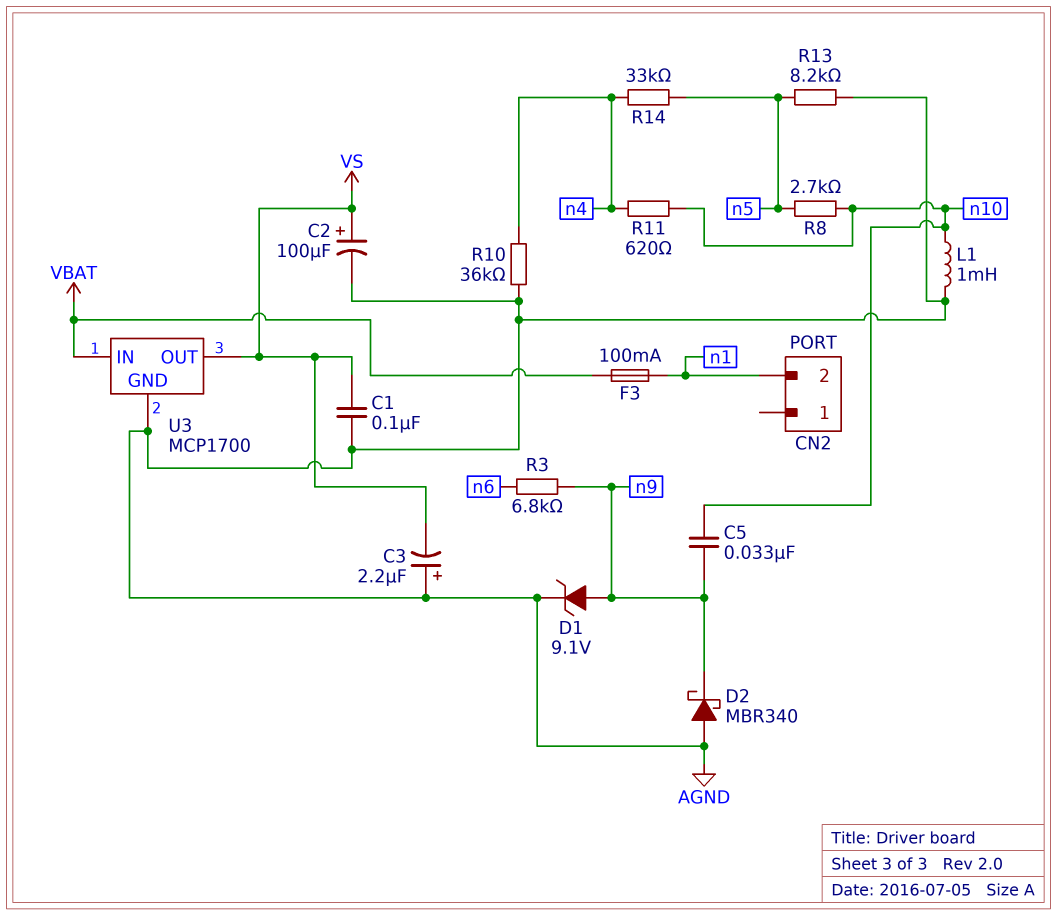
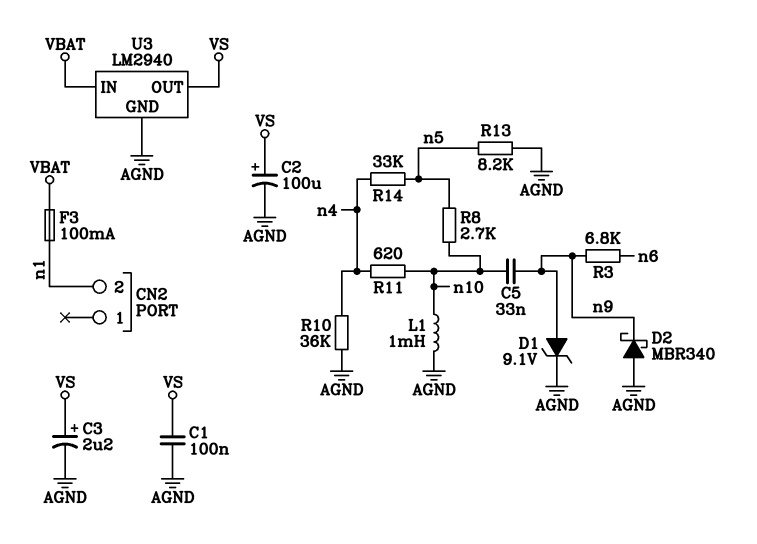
C3: 2.2uF (plus AGND, minus VS) -> 2.2uF (plus VS, minus AGND)
U3: MCP1700 -> LM2940

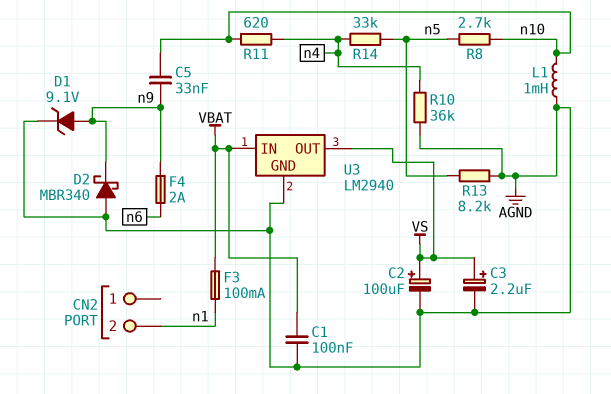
C1: 100nF (AGND, VS) -> 100nF (AGND, VBAT)
F4: none -> 2A (n6, n9)
R3: 6.8k (n6, n9) -> none

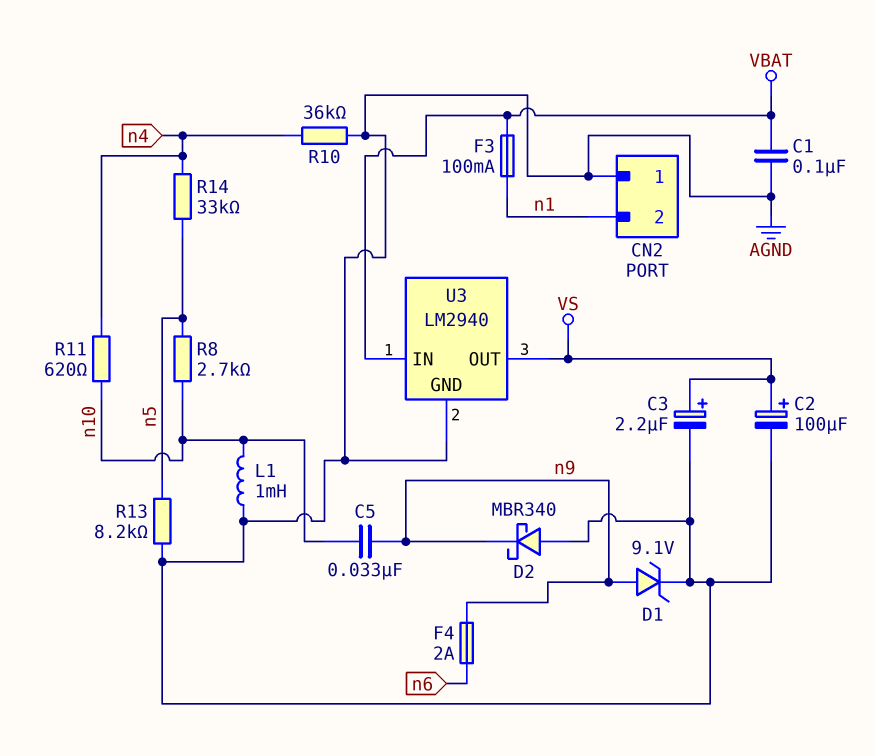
CN2 pin 1: none -> AGND

